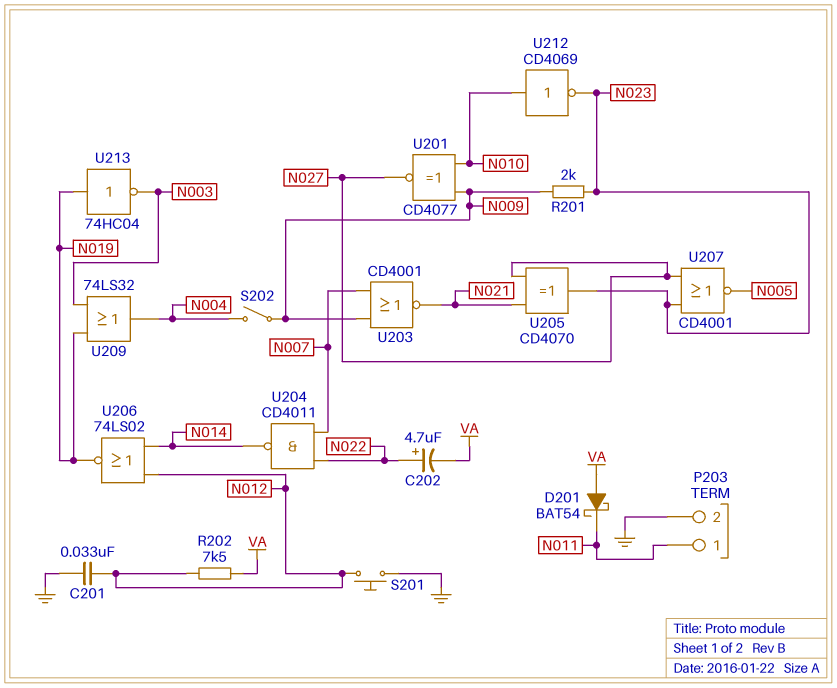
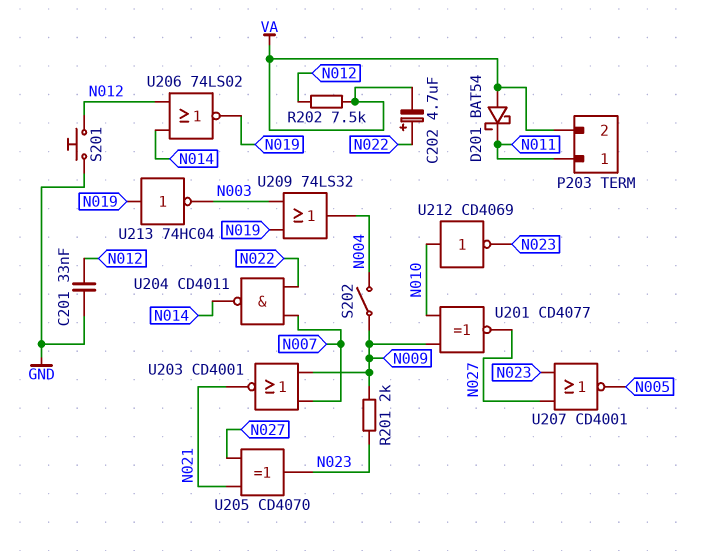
P203 pin 2: GND -> VA

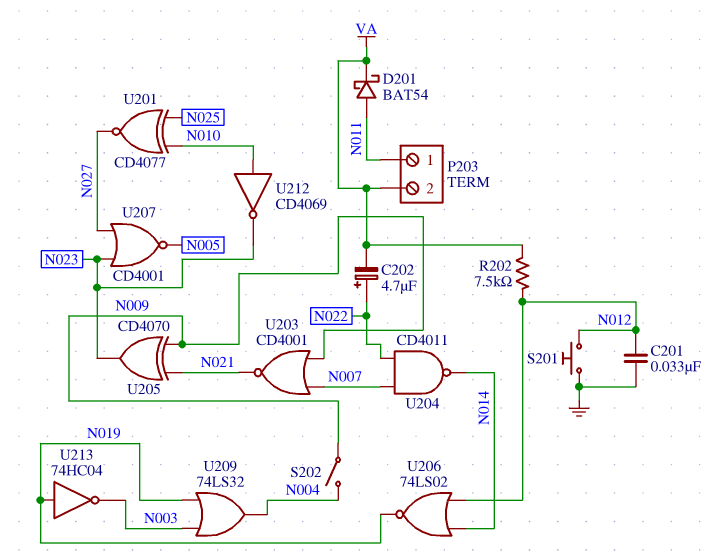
D201: schottky BAT54 (A VA, K N011) -> schottky BAT54 (A N011, K VA)
R201: 2k (N009, N023) -> none
U201: XNOR CD4077 (in N009, in N010, out N027) -> XNOR CD4077 (in N010, in N025, out N027)
U205: XOR CD4070 (in N021, in N027, out N023) -> XOR CD4070 (in N009, in N021, out N023)

